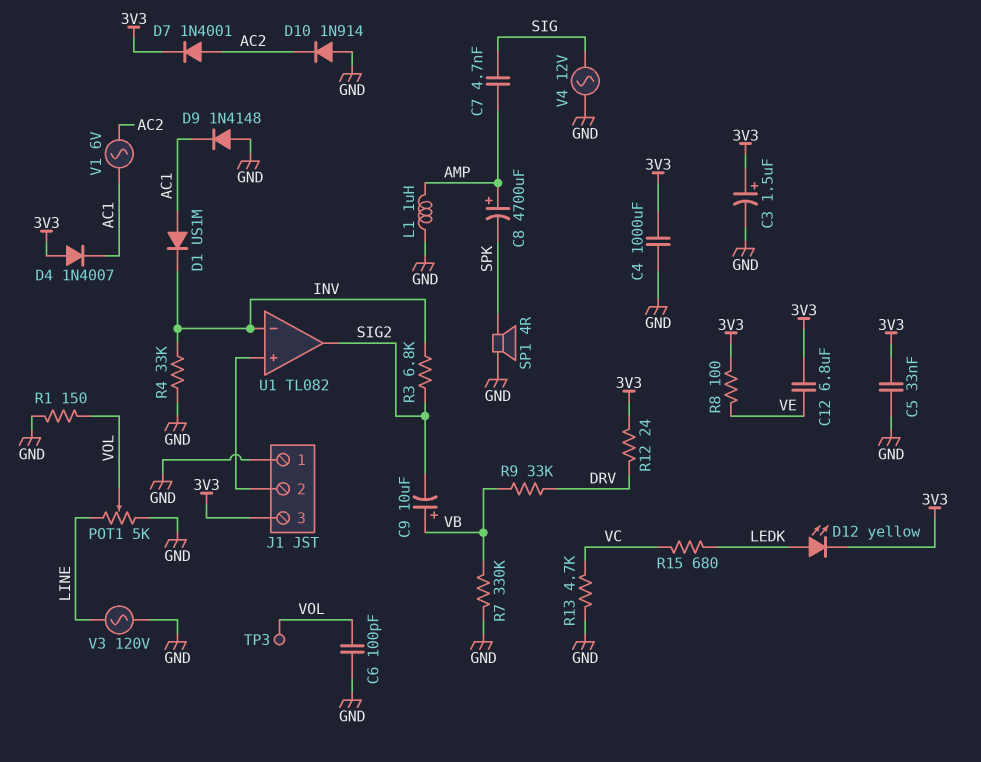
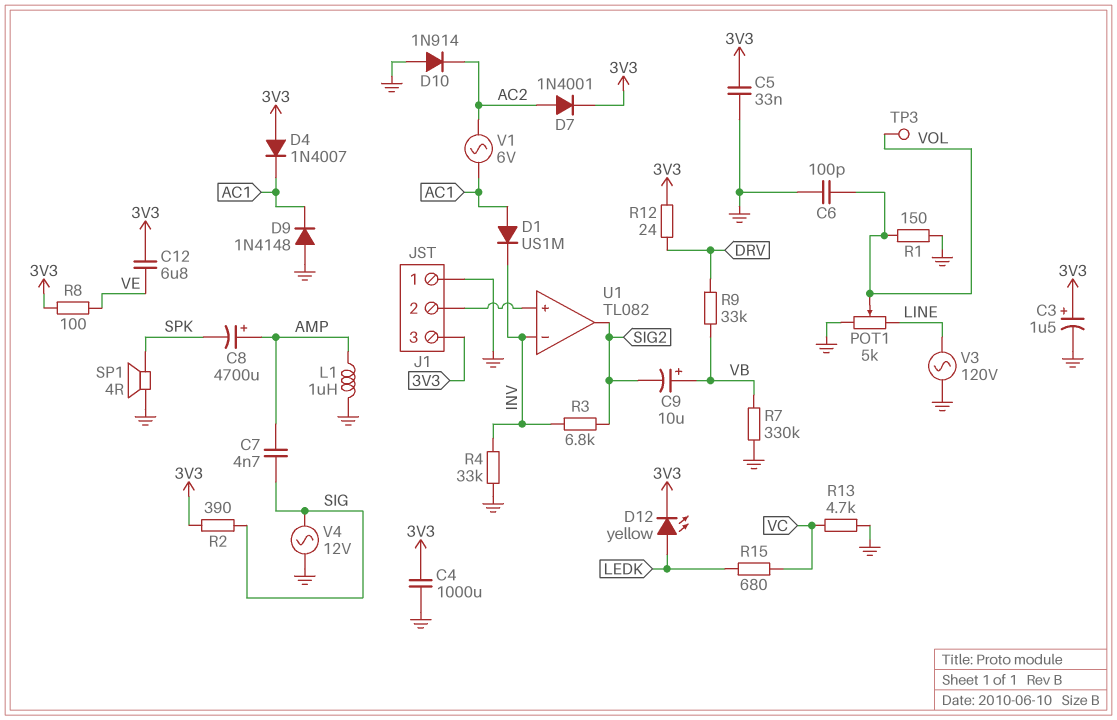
R2: none -> 390 (3V3, SIG)

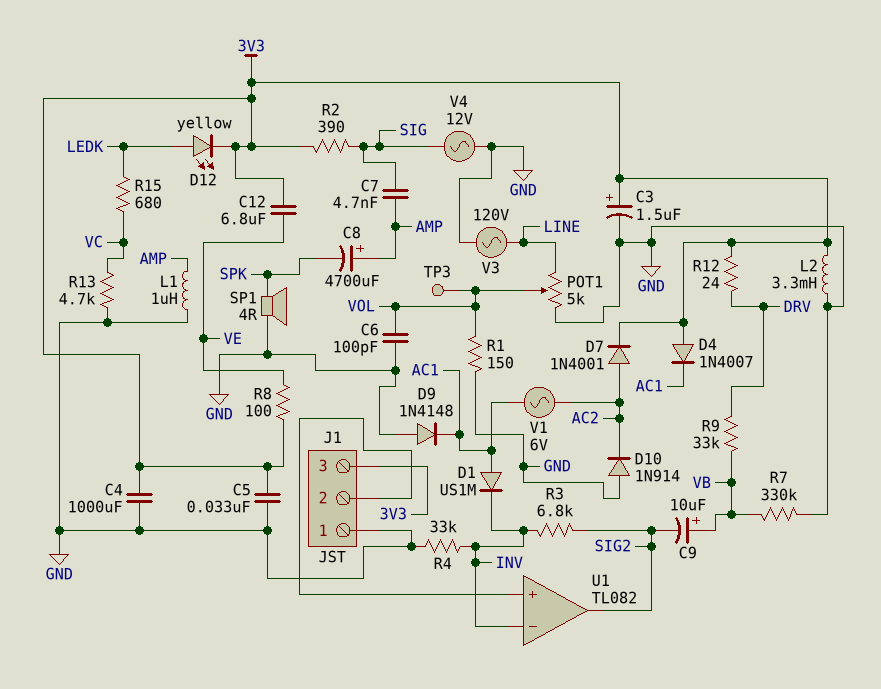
L2: none -> 3.3mH (3V3, GND)

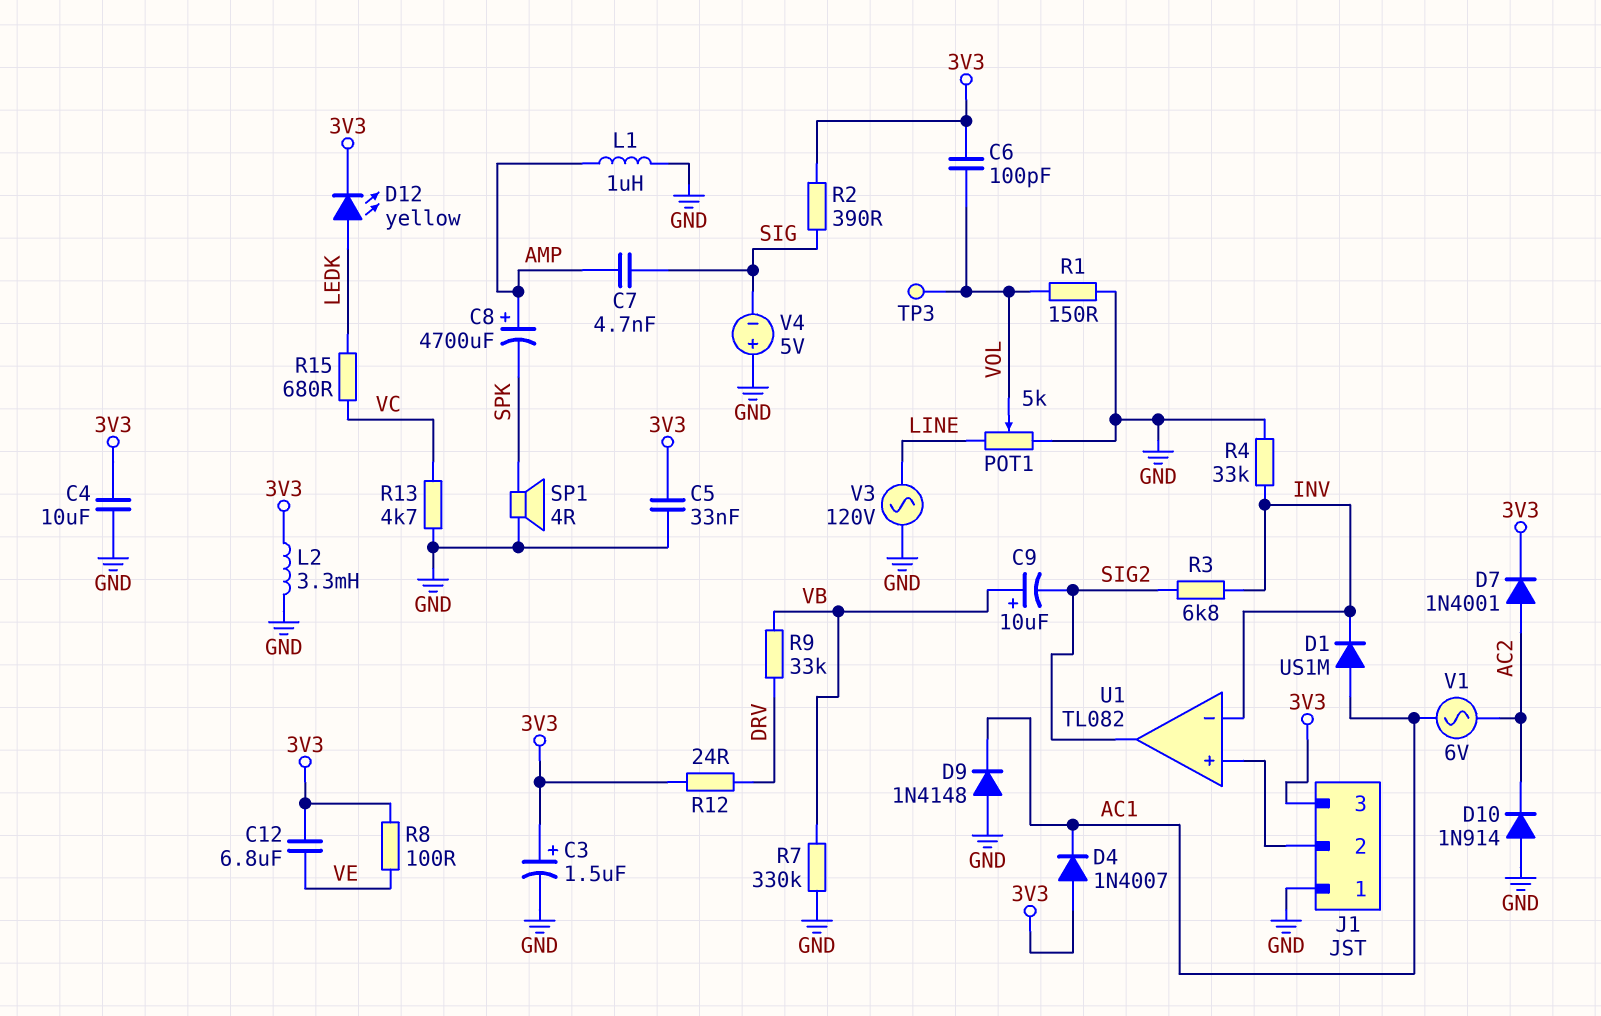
C4: 1000uF (3V3, GND) -> 10uF (3V3, GND)
C6: 100pF (GND, VOL) -> 100pF (3V3, VOL)
V4: AC 12V (GND, SIG) -> 5V (plus GND, minus SIG)

